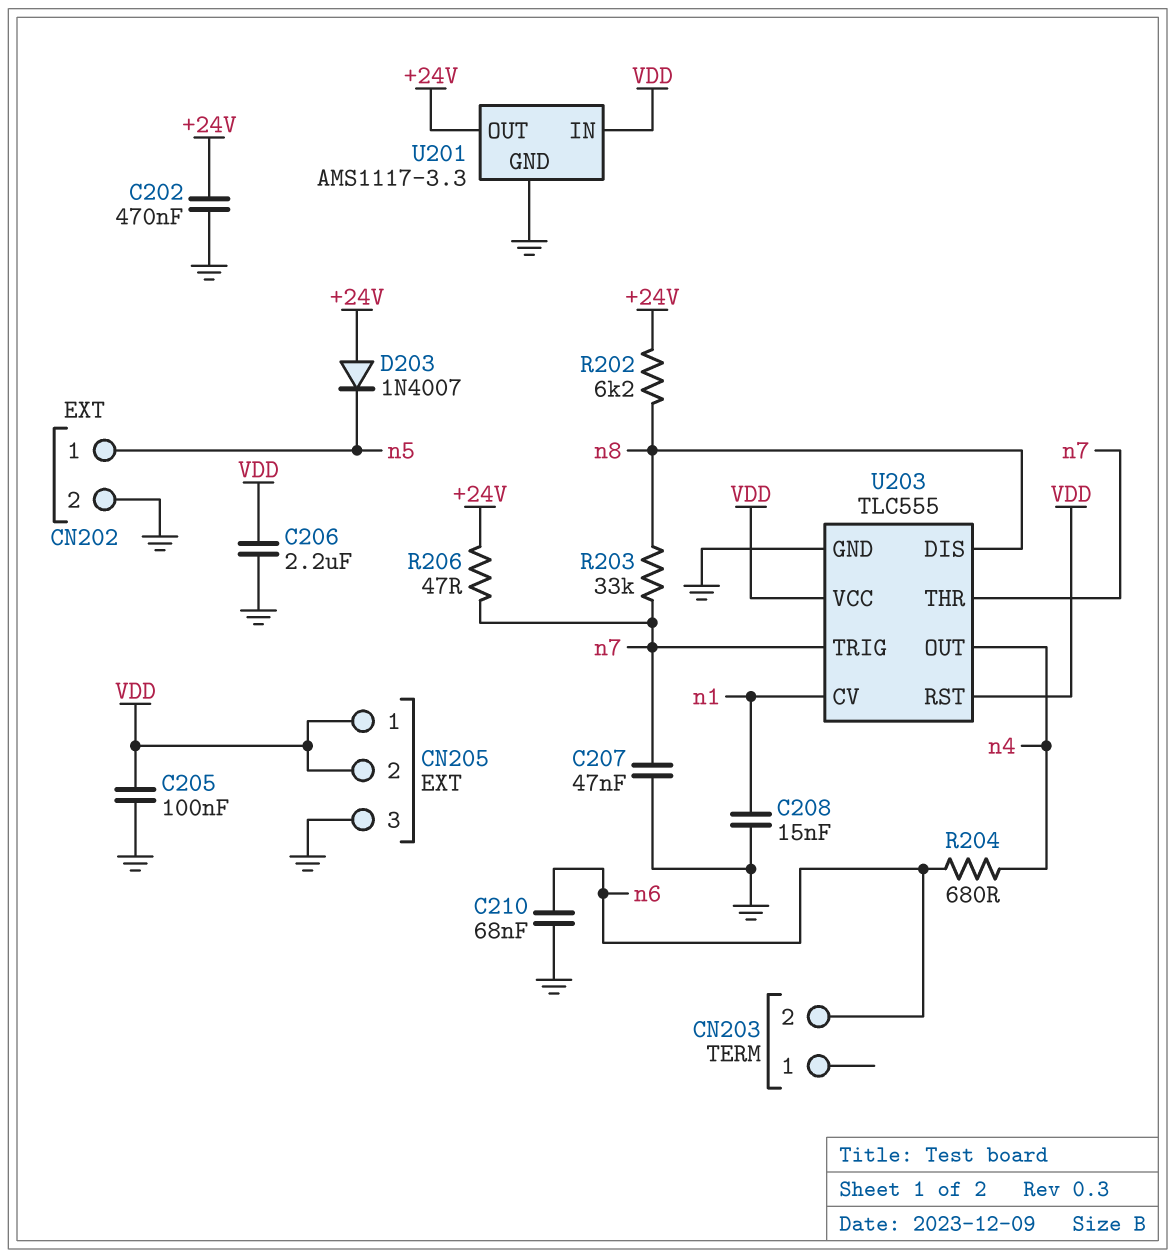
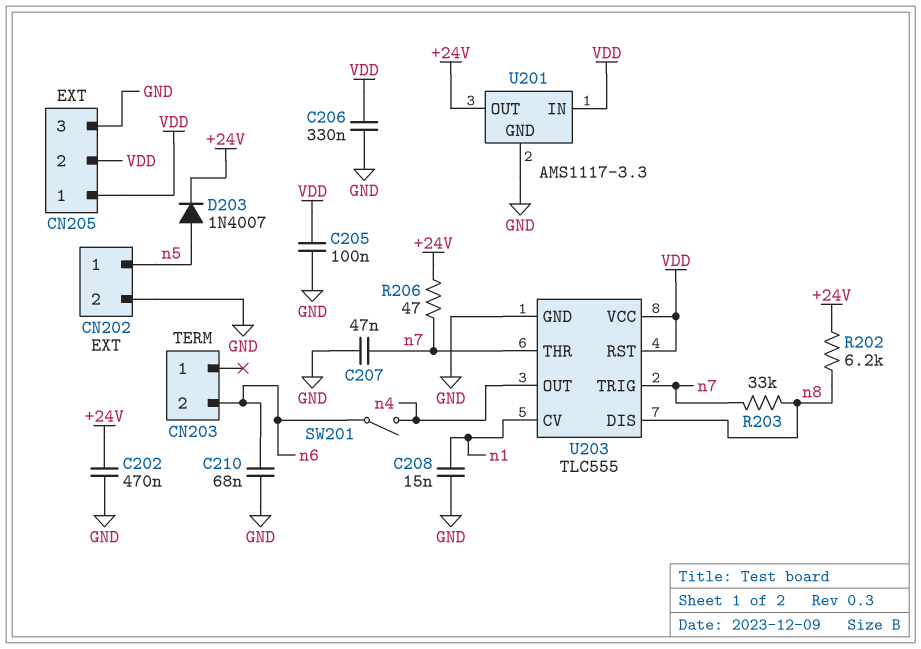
C206: 2.2uF (GND, VDD) -> 330nF (GND, VDD)
D203: diode 1N4007 (A +24V, K n5) -> diode 1N4007 (A n5, K +24V)
R204: 680 (n4, n6) -> none
SW201: none -> switch (n4, n6)

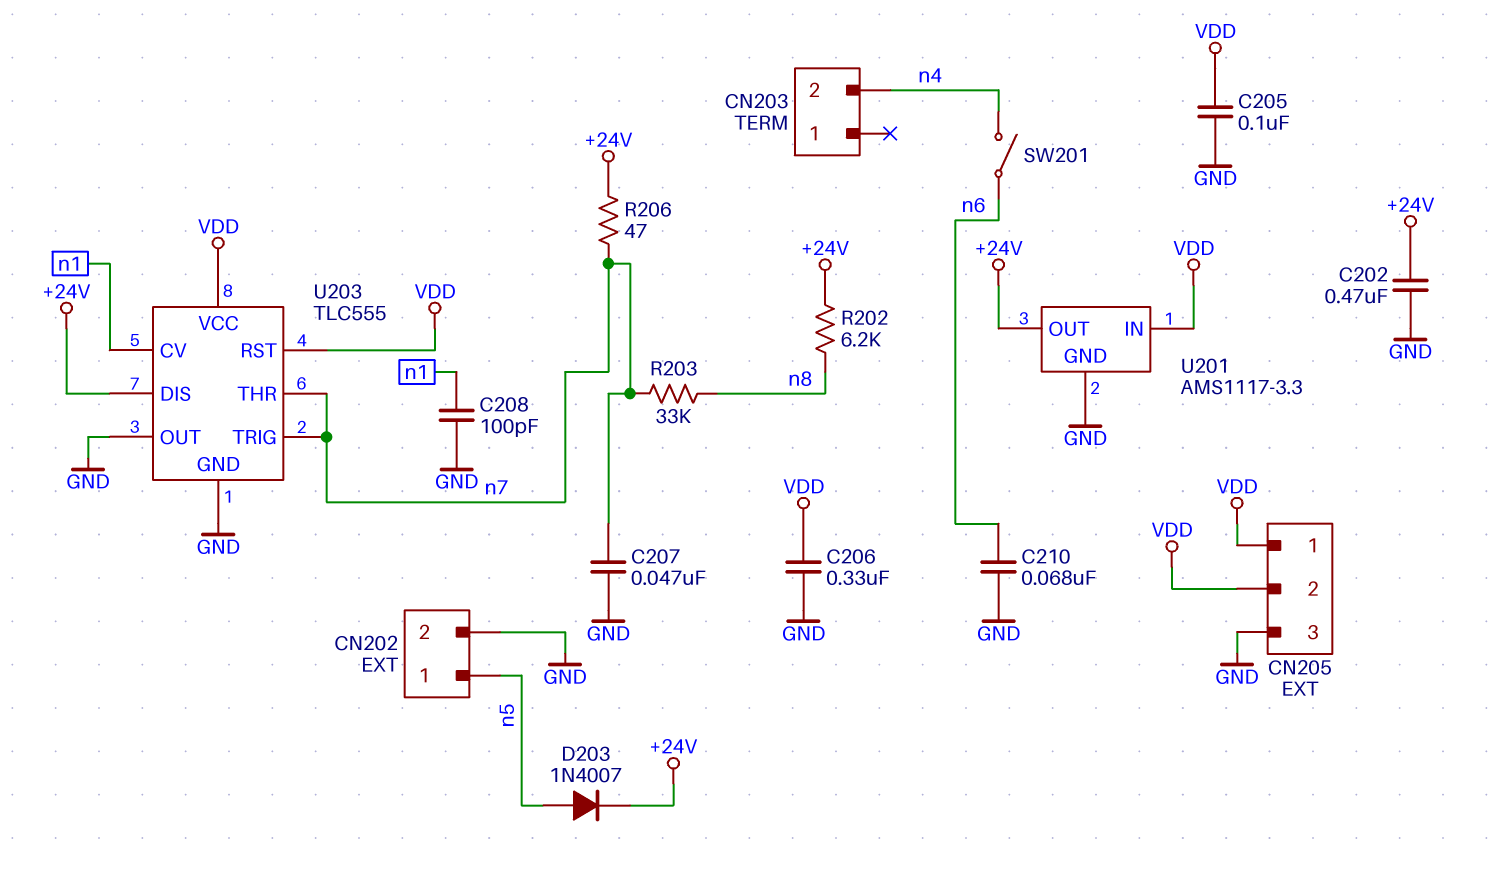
C208: 15nF (GND, n1) -> 100pF (GND, n1)
CN203 pin 2: n6 -> n4
U203 pin DIS: n8 -> +24V
U203 pin OUT: n4 -> GND

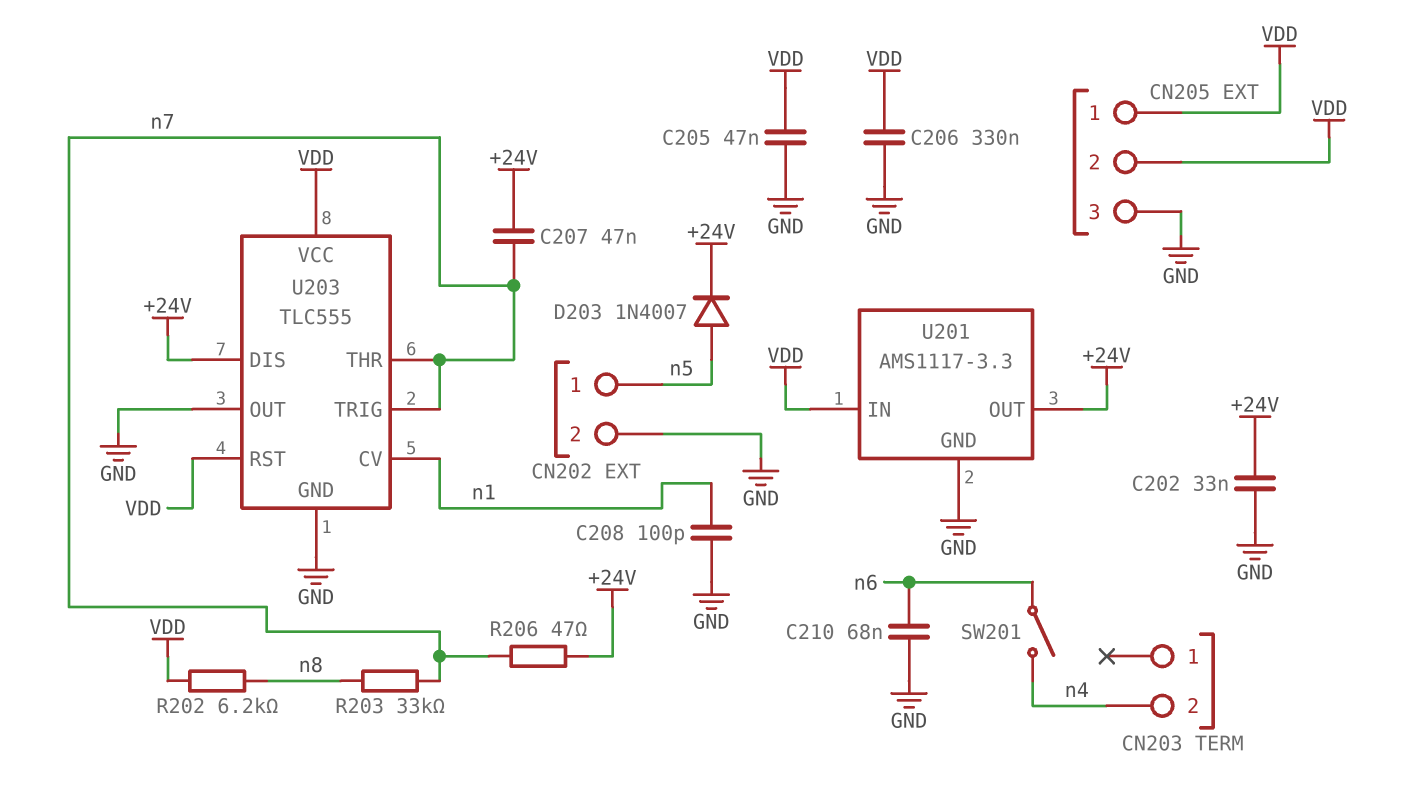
C202: 470nF (+24V, GND) -> 33nF (+24V, GND)
C205: 100nF (GND, VDD) -> 47nF (GND, VDD)
C207: 47nF (GND, n7) -> 47nF (+24V, n7)
R202: 6.2k (+24V, n8) -> 6.2k (VDD, n8)

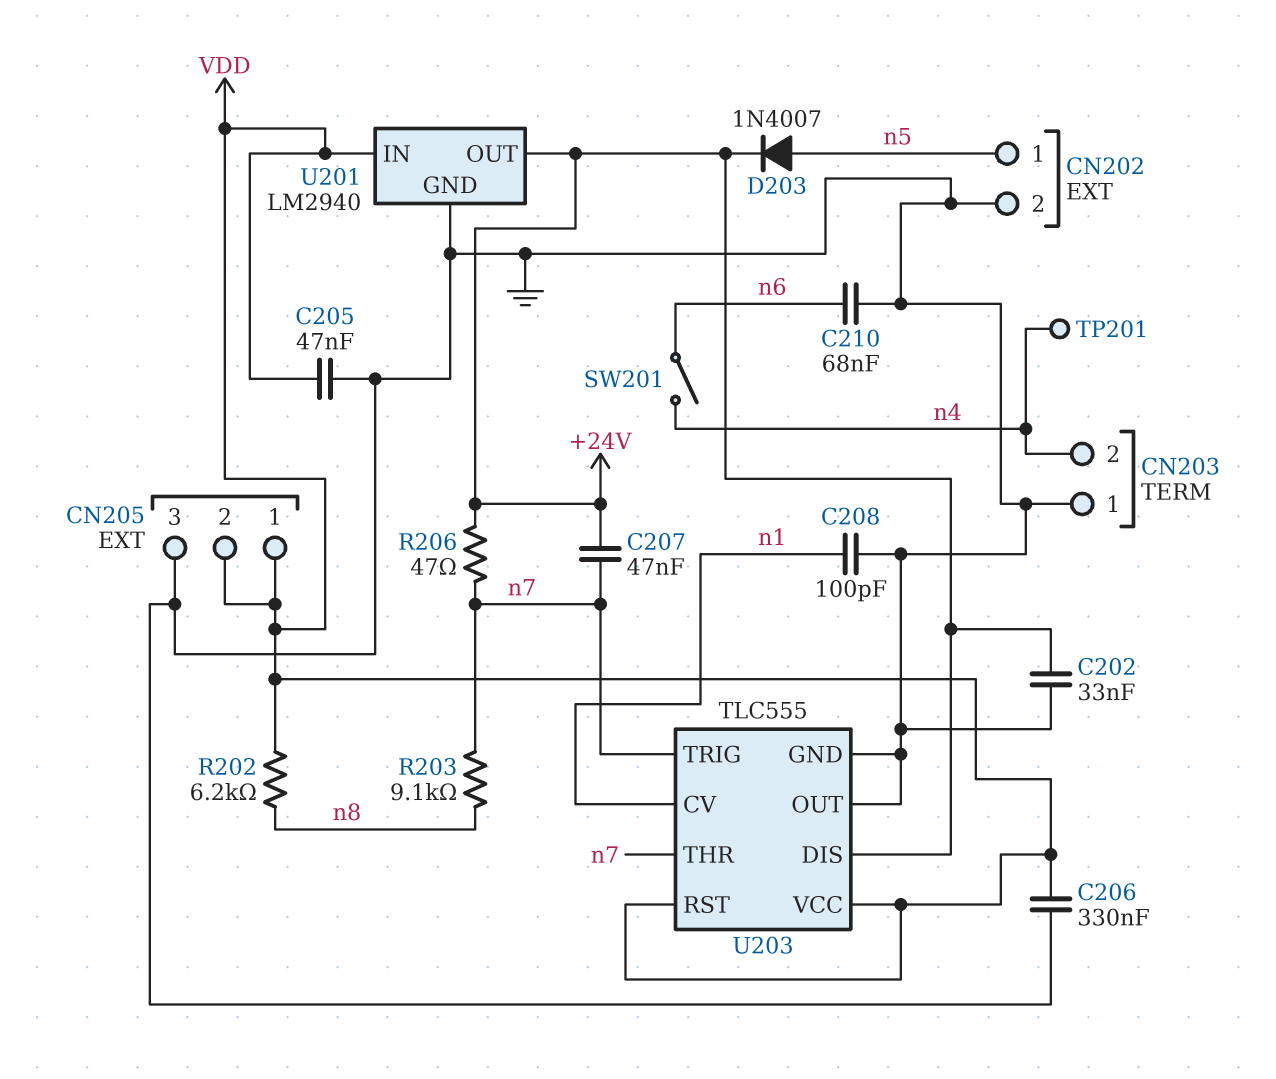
CN203 pin 1: none -> GND
R203: 33k (n7, n8) -> 9.1k (n7, n8)
TP201: none -> test point (n4)
U201: AMS1117-3.3 -> LM2940

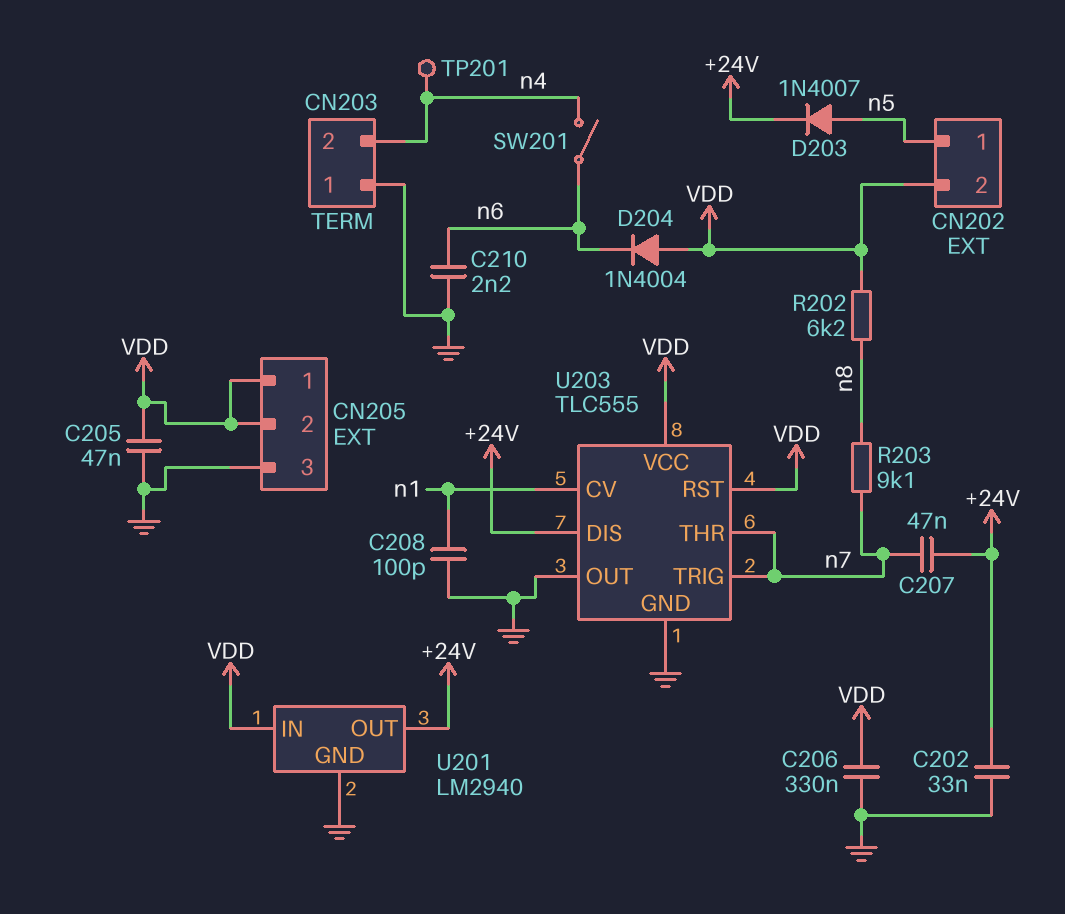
C210: 68nF (GND, n6) -> 2.2nF (GND, n6)
CN202 pin 2: GND -> VDD
D204: none -> diode 1N4004 (A VDD, K n6)
R206: 47 (+24V, n7) -> none

